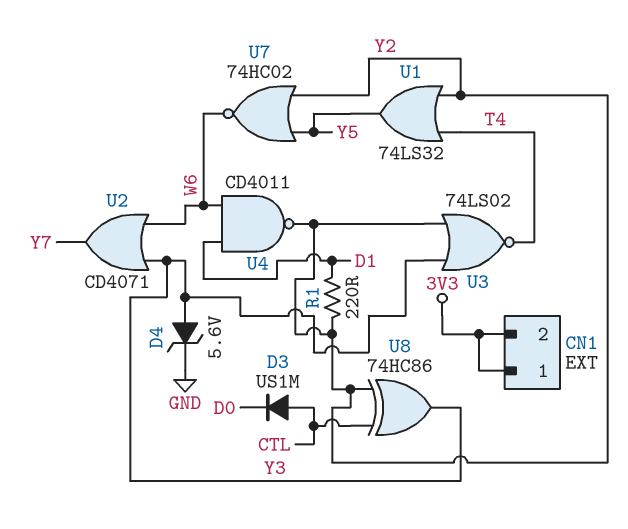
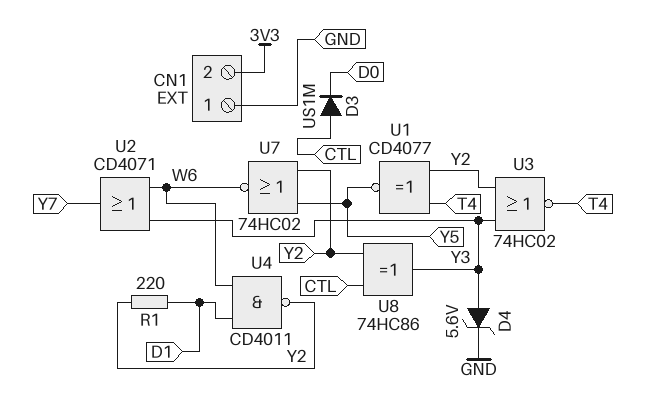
CN1 pin 1: 3V3 -> GND
U1: OR 74LS32 (in T4, in Y2, out Y5) -> XNOR CD4077 (in T4, in Y2, out Y5)
U3: NOR 74LS02 (in Y2, in Y3, out T4) -> NOR 74HC02 (in Y2, in Y3, out T4)

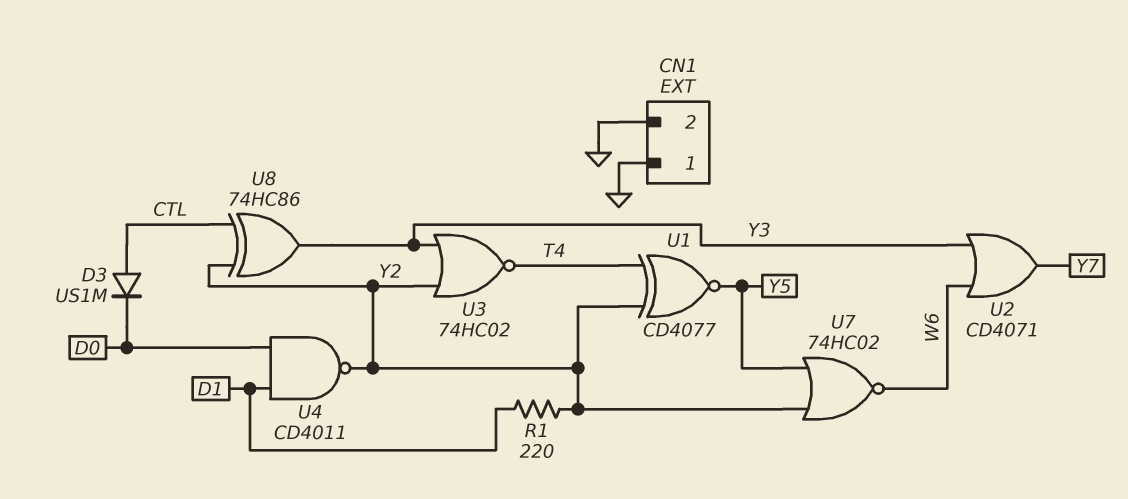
CN1 pin 2: 3V3 -> GND
D4: zener 5.6V (A Y3, K GND) -> none
U4: NAND CD4011 (in D1, in W6, out Y2) -> NAND CD4011 (in D0, in D1, out Y2)

